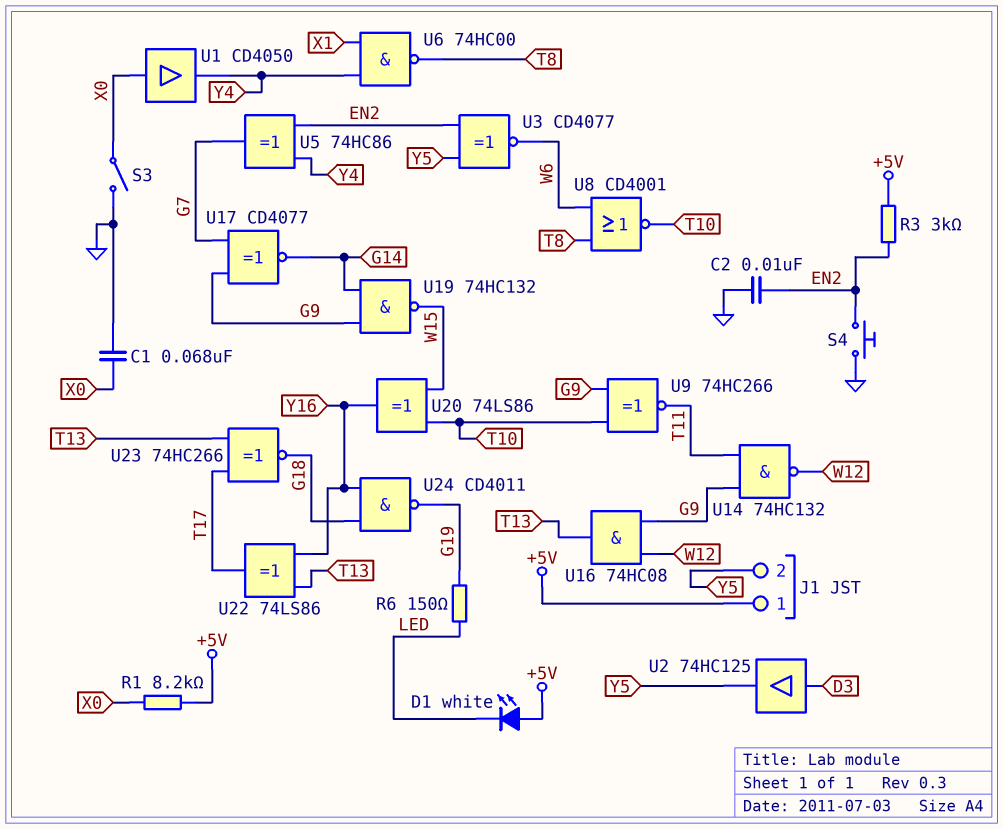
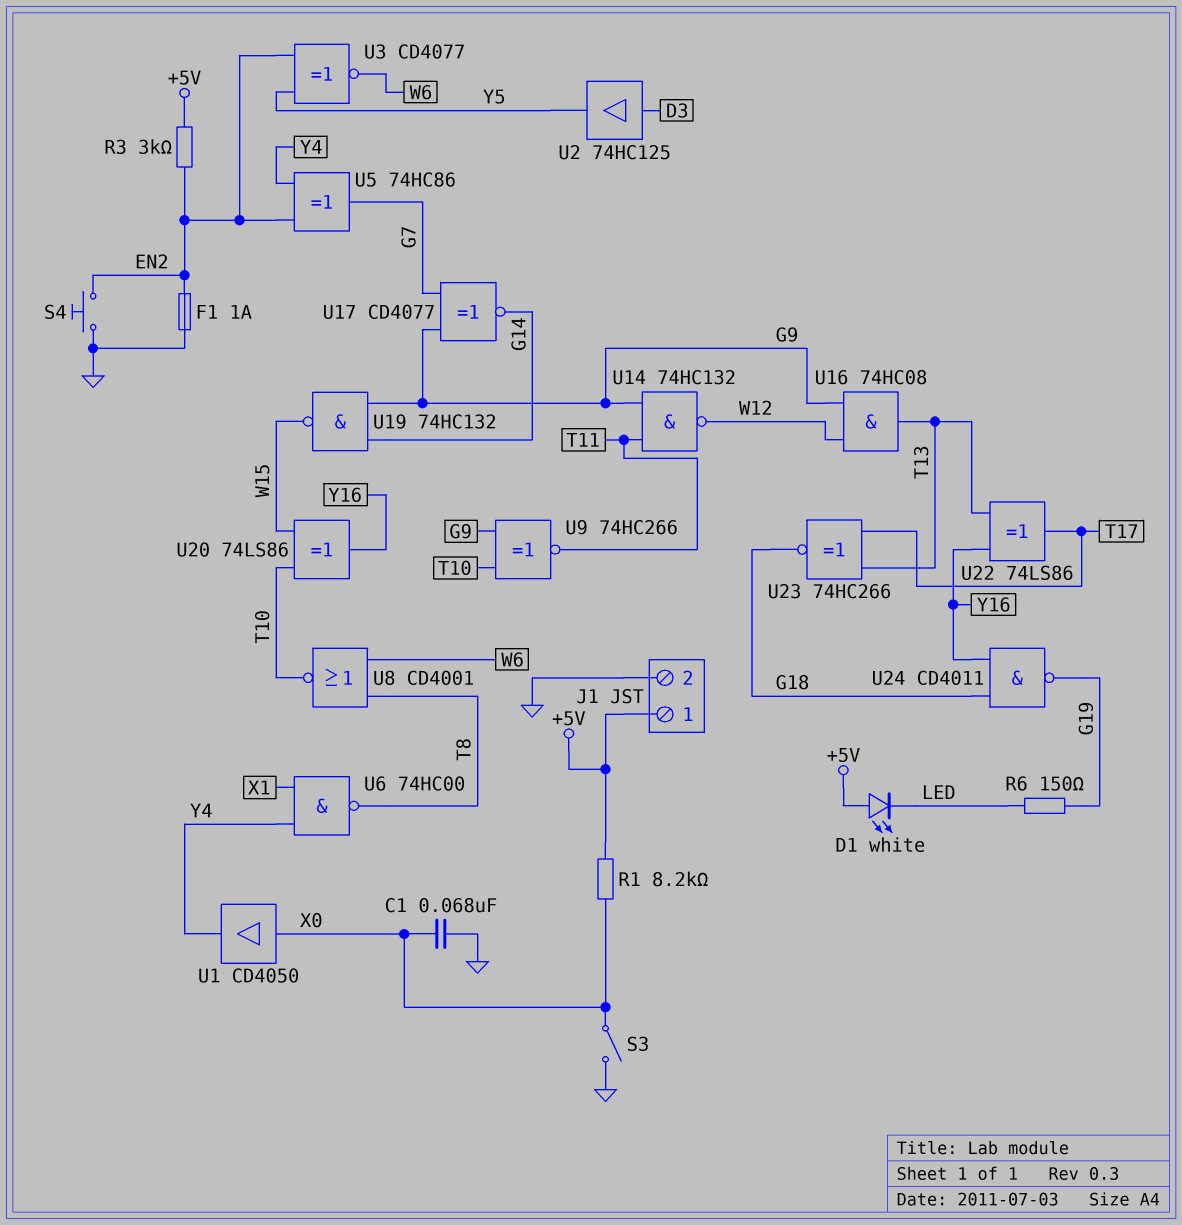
C2: 10nF (EN2, GND) -> none
F1: none -> 1A (EN2, GND)
J1 pin 2: Y5 -> GND

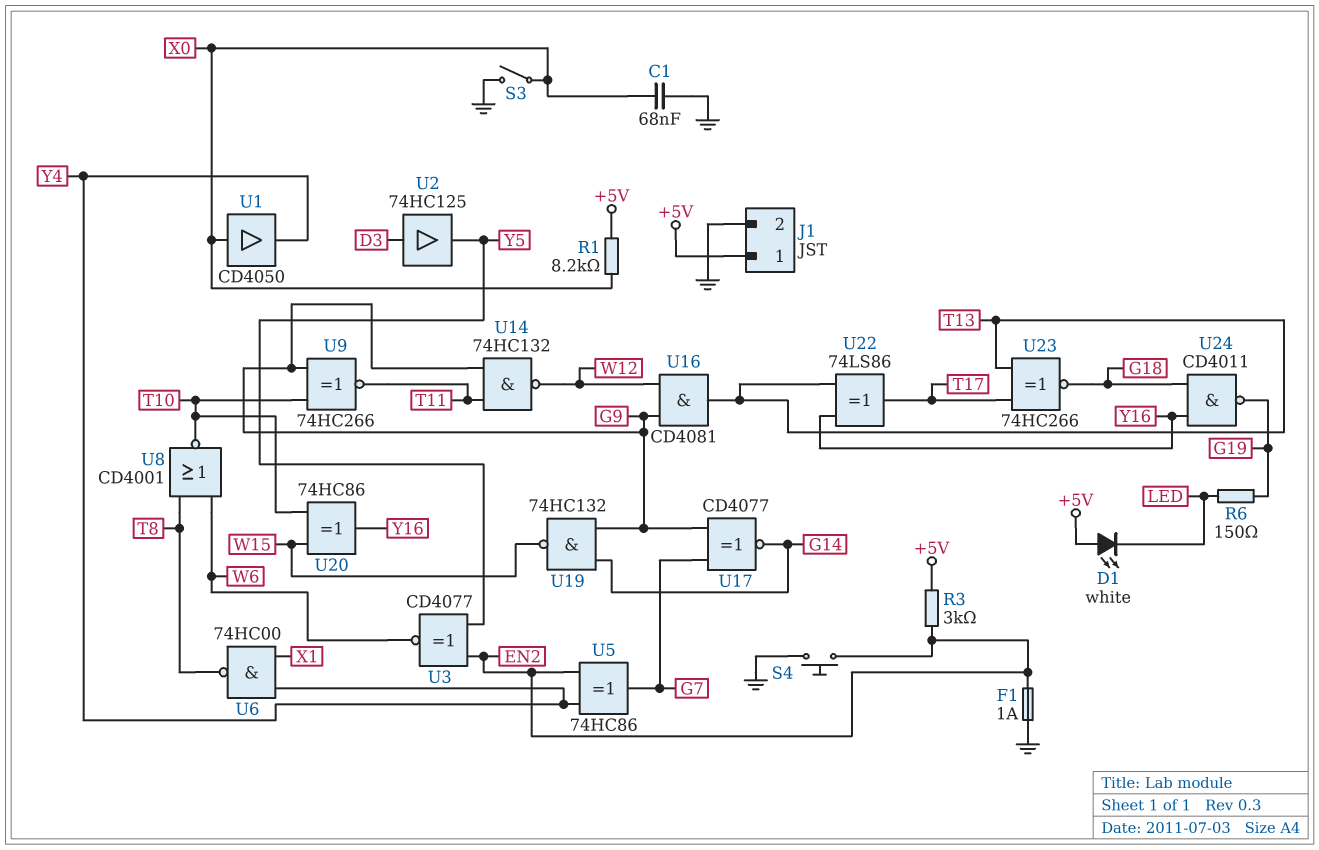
U16: AND 74HC08 (in G9, in W12, out T13) -> AND CD4081 (in G9, in W12, out T13)
U20: XOR 74LS86 (in T10, in W15, out Y16) -> XOR 74HC86 (in T10, in W15, out Y16)

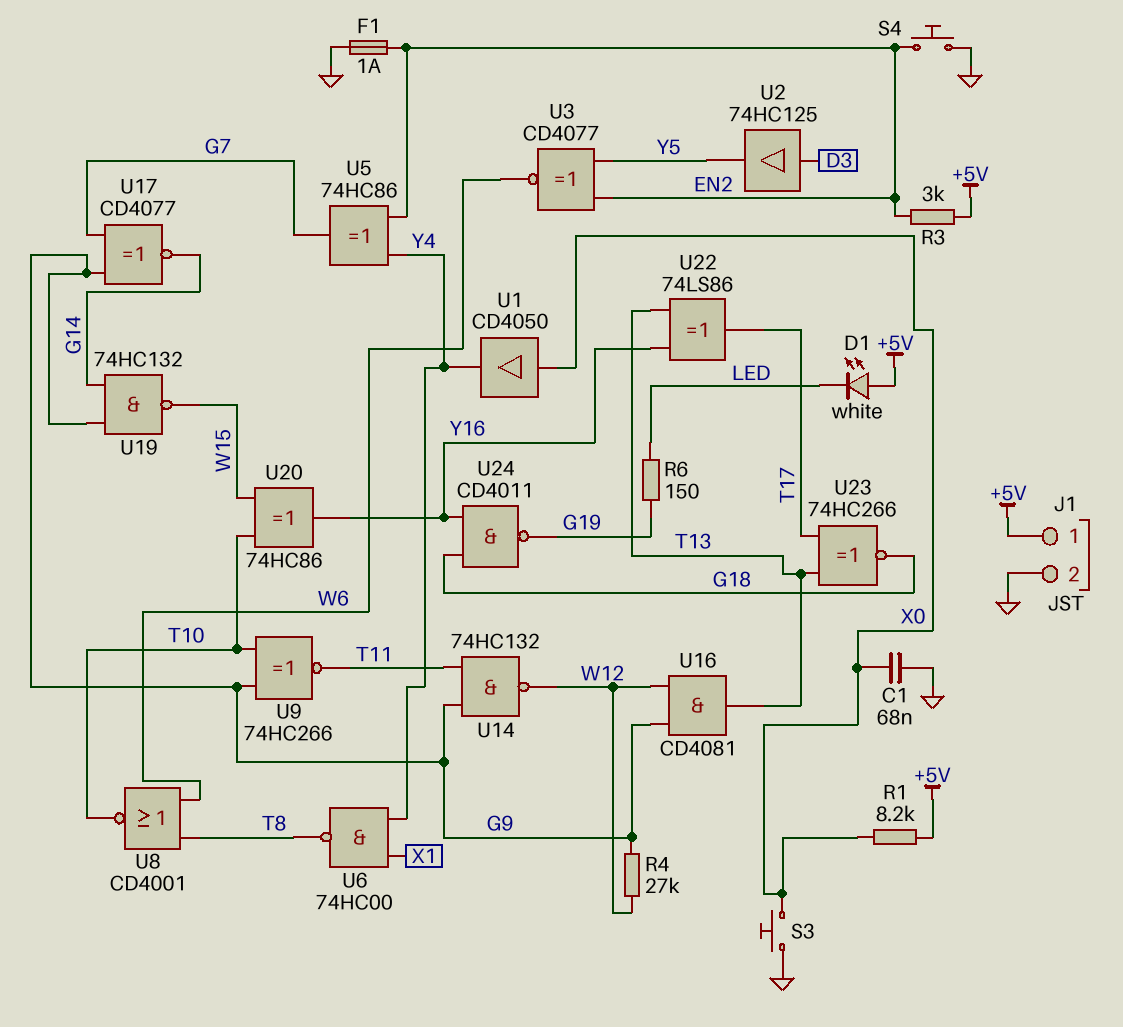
R4: none -> 27k (G9, W12)
S3: switch (GND, X0) -> button (GND, X0)

